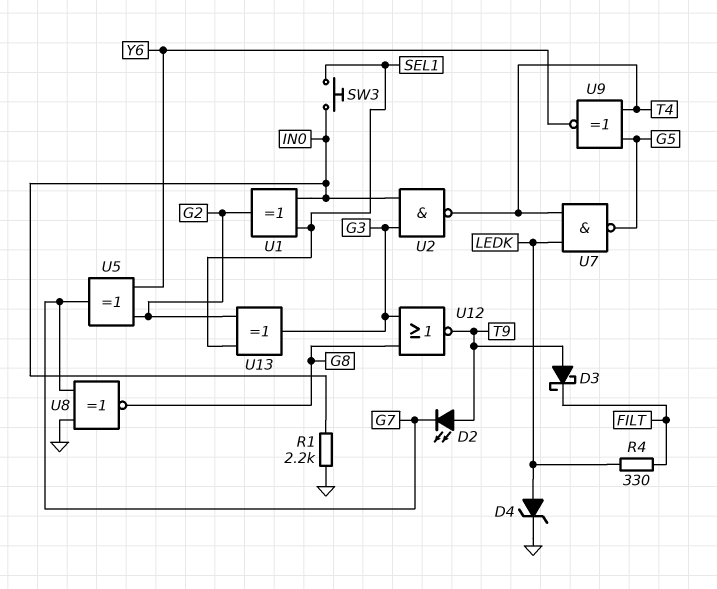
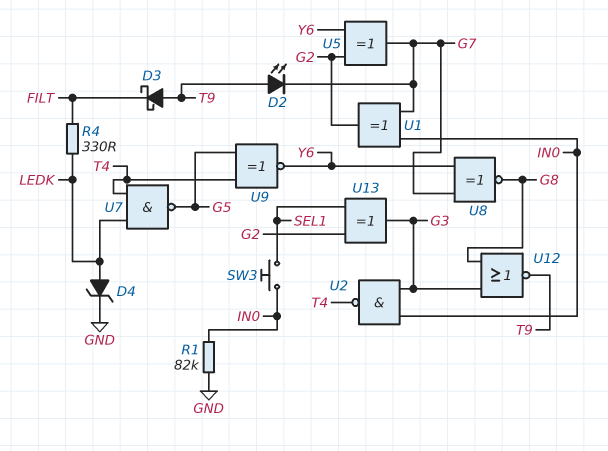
R1: 2.2k (GND, IN0) -> 82k (GND, IN0)
U1: XOR (in IN0, in SEL1, out G2) -> XOR (in G7, in IN0, out G2)
U8: XNOR (in G7, in GND, out G8) -> XNOR (in G7, in Y6, out G8)

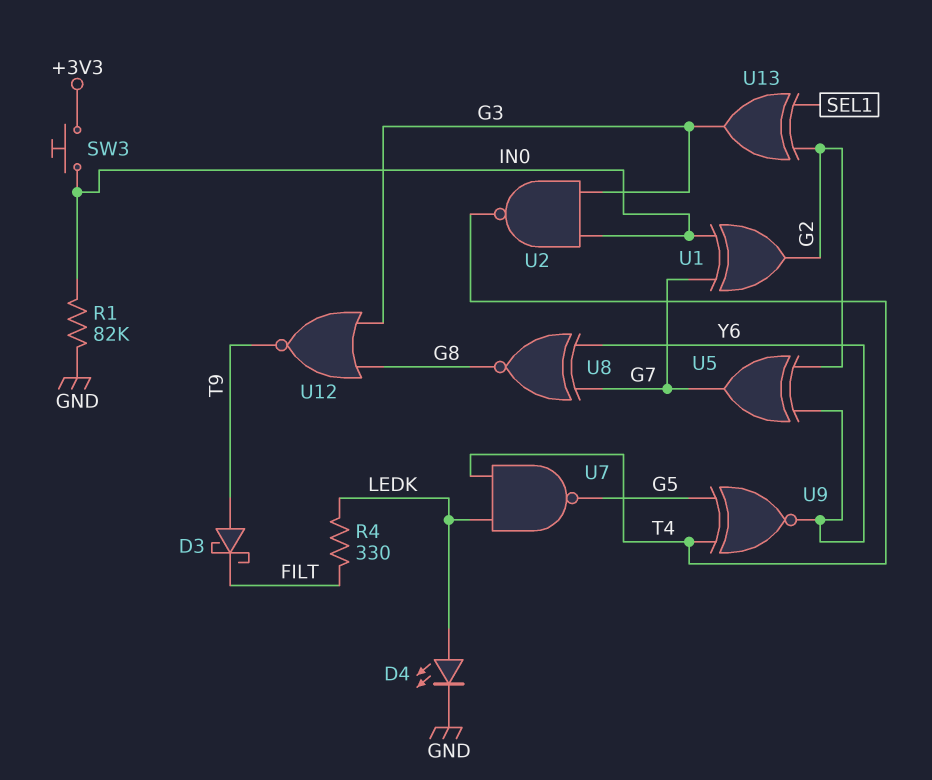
D2: LED (A T9, K G7) -> none
D4: zener (A LEDK, K GND) -> LED (A LEDK, K GND)
SW3: button (IN0, SEL1) -> button (+3V3, IN0)

